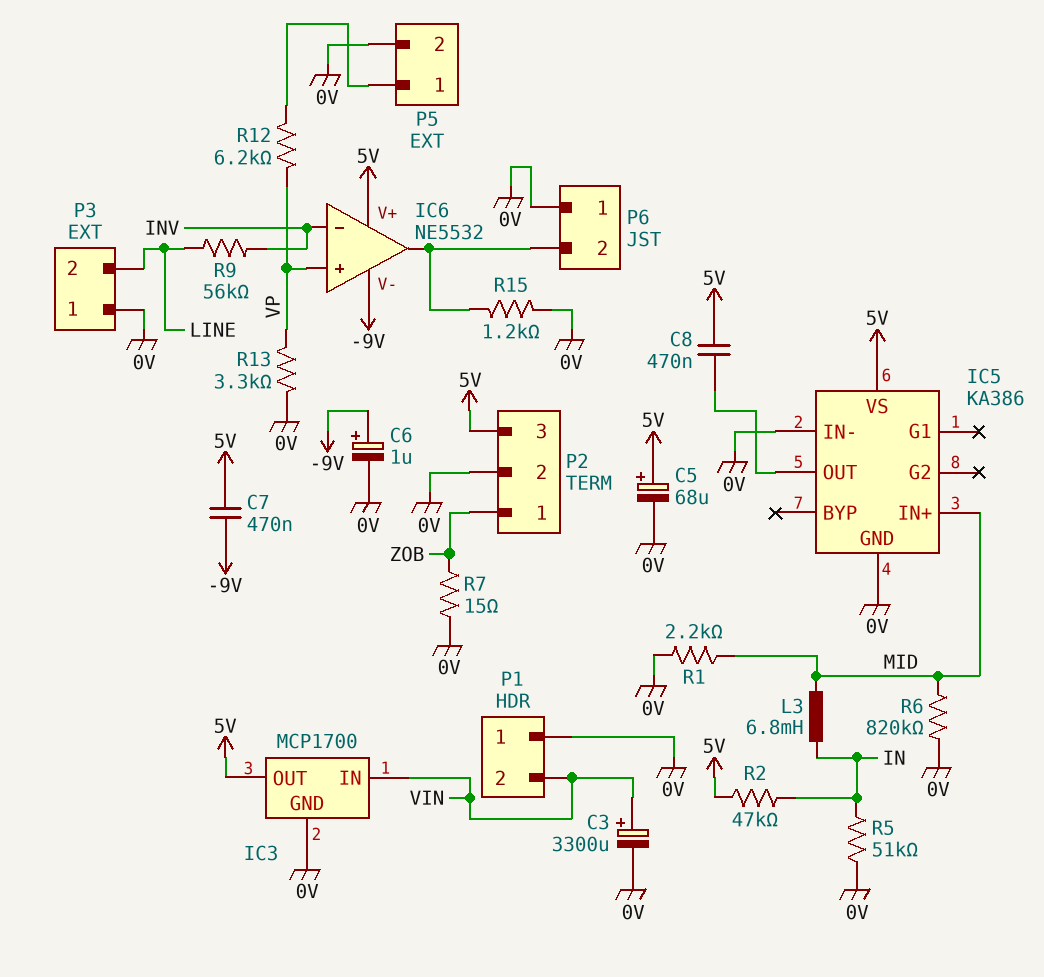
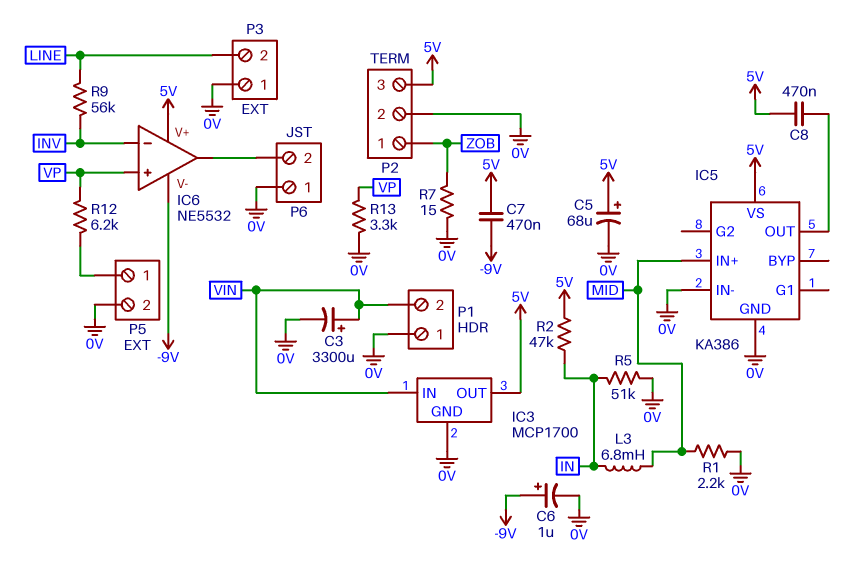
R6: 820k (0V, MID) -> none
R15: 1.2k (0V, IC6/out) -> none

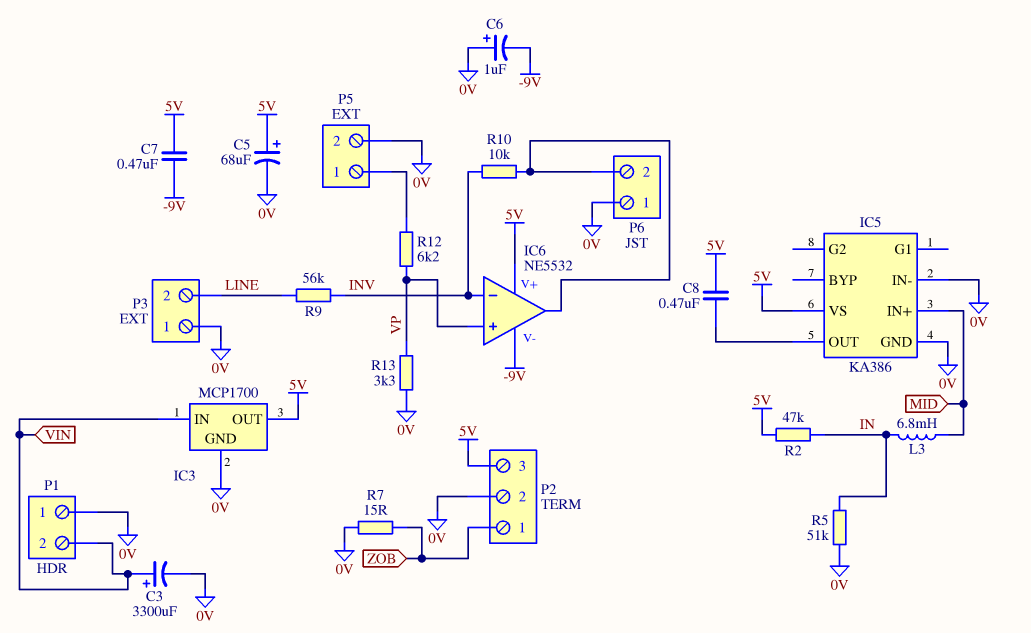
C6: 1uF (plus -9V, minus 0V) -> 1uF (plus 0V, minus -9V)
R1: 2.2k (0V, MID) -> none
R10: none -> 10k (IC6/out, INV)

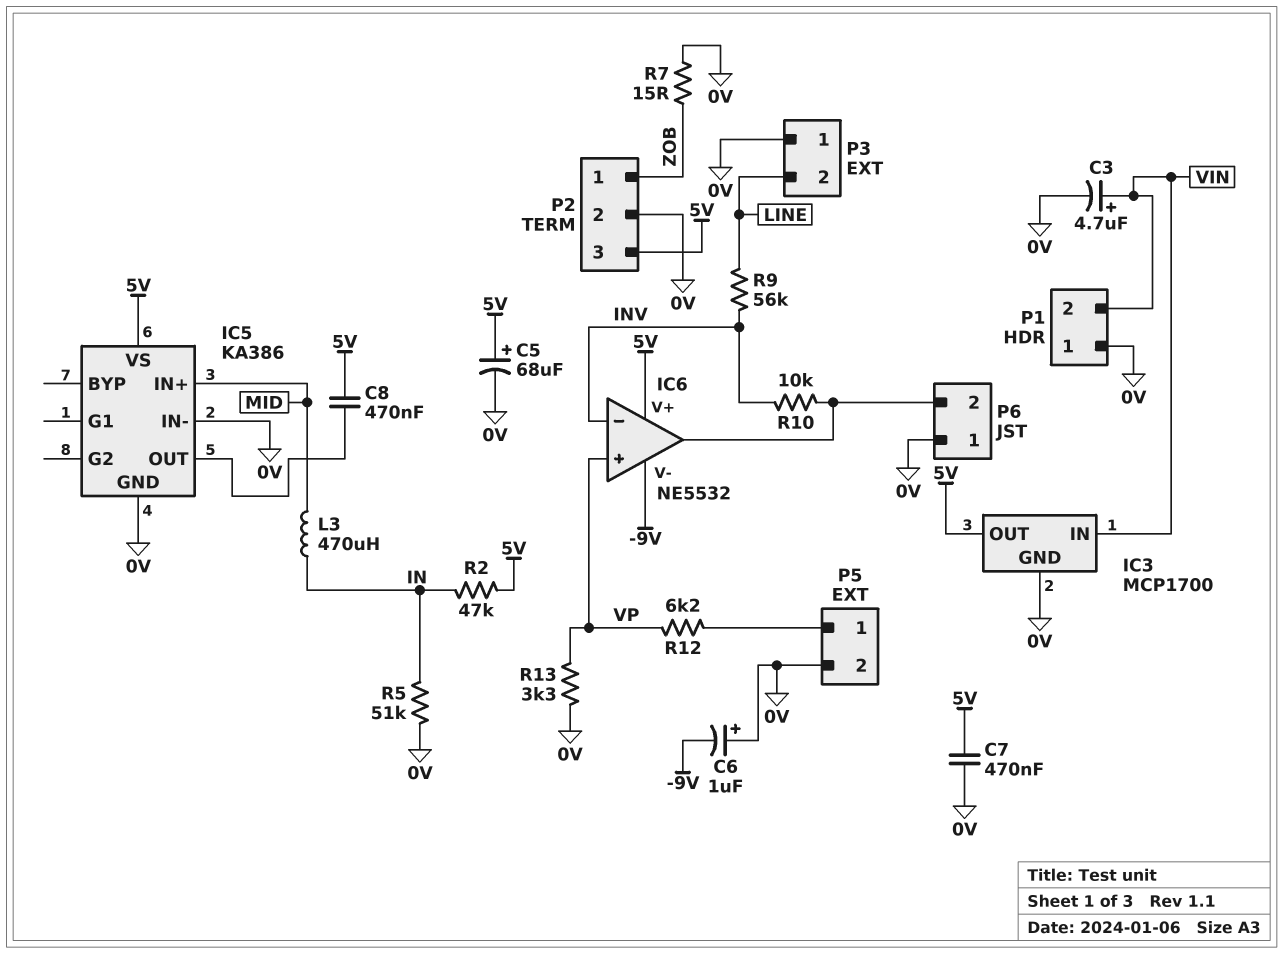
C3: 3300uF (plus VIN, minus 0V) -> 4.7uF (plus VIN, minus 0V)
C7: 470nF (-9V, 5V) -> 470nF (0V, 5V)
L3: 6.8mH (IN, MID) -> 470uH (IN, MID)

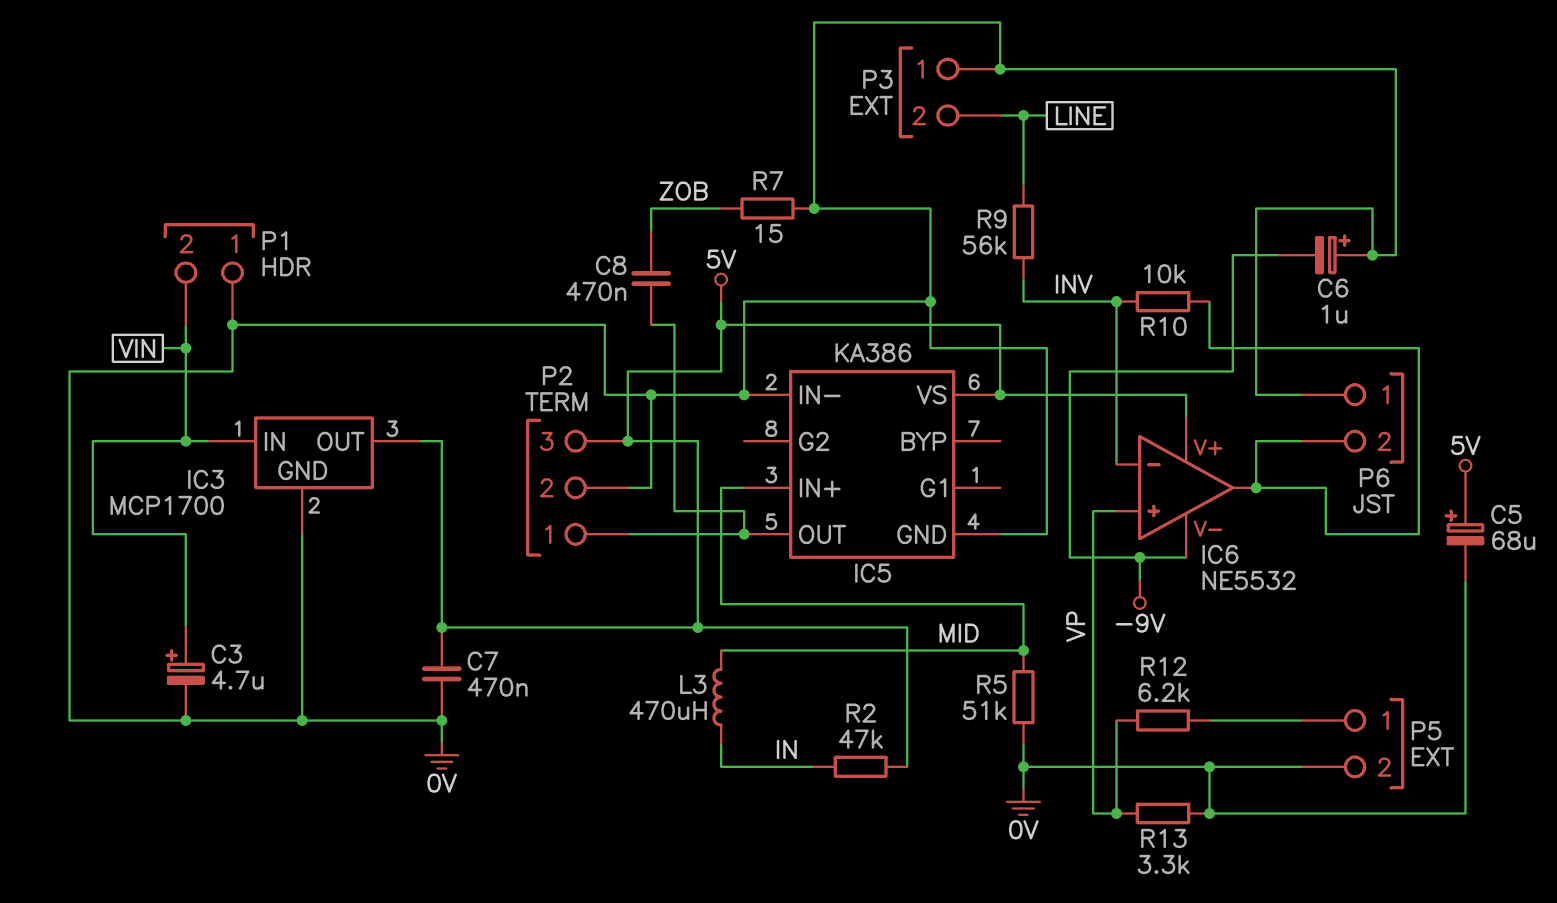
C8: 470nF (5V, IC5/OUT) -> 470nF (IC5/OUT, ZOB)
P2 pin 1: ZOB -> IC5/OUT
R5: 51k (0V, IN) -> 51k (0V, MID)

